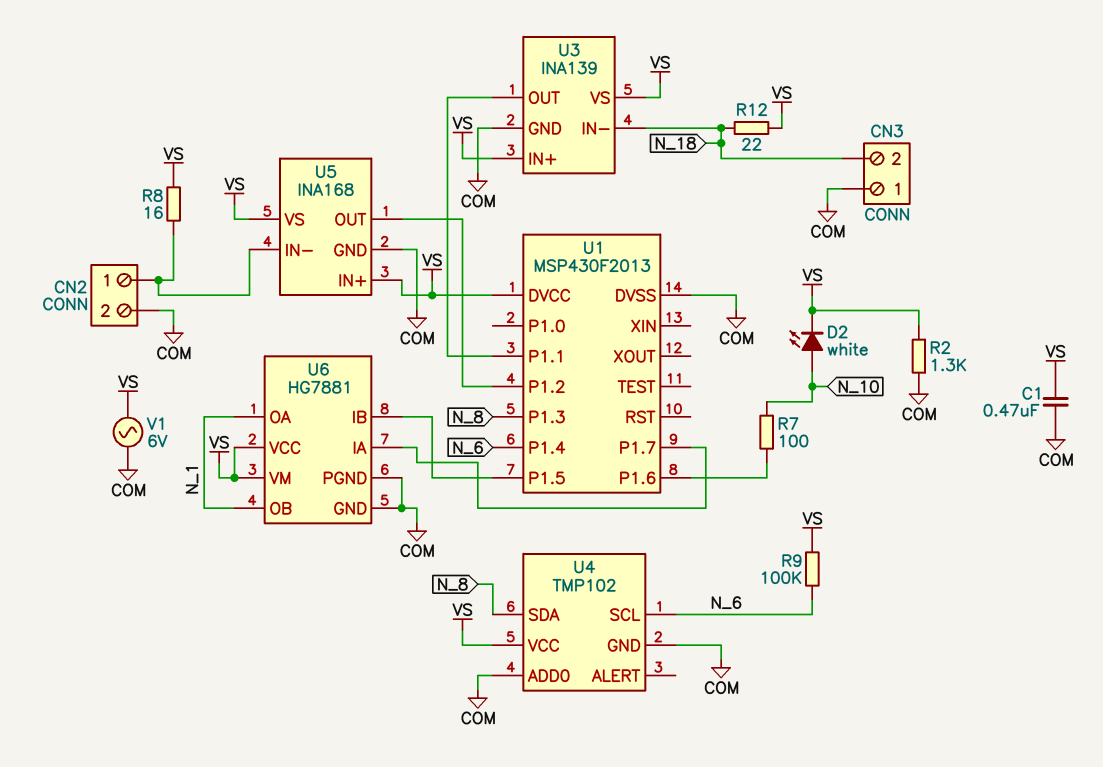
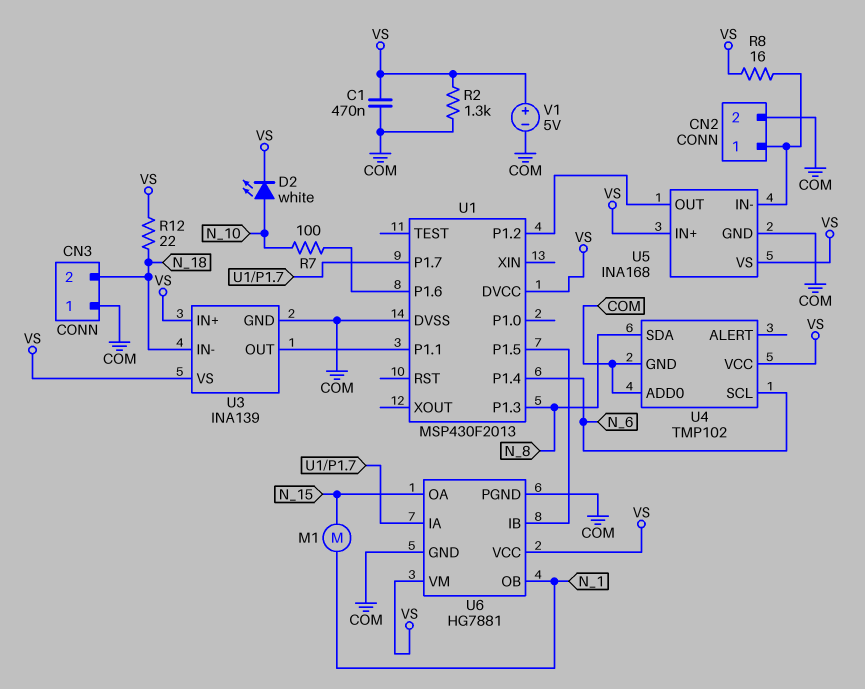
M1: none -> motor (N_1, N_15)
R9: 100k (N_6, VS) -> none
U6 pin OA: N_1 -> N_15
V1: AC 6V (COM, VS) -> 5V (plus VS, minus COM)

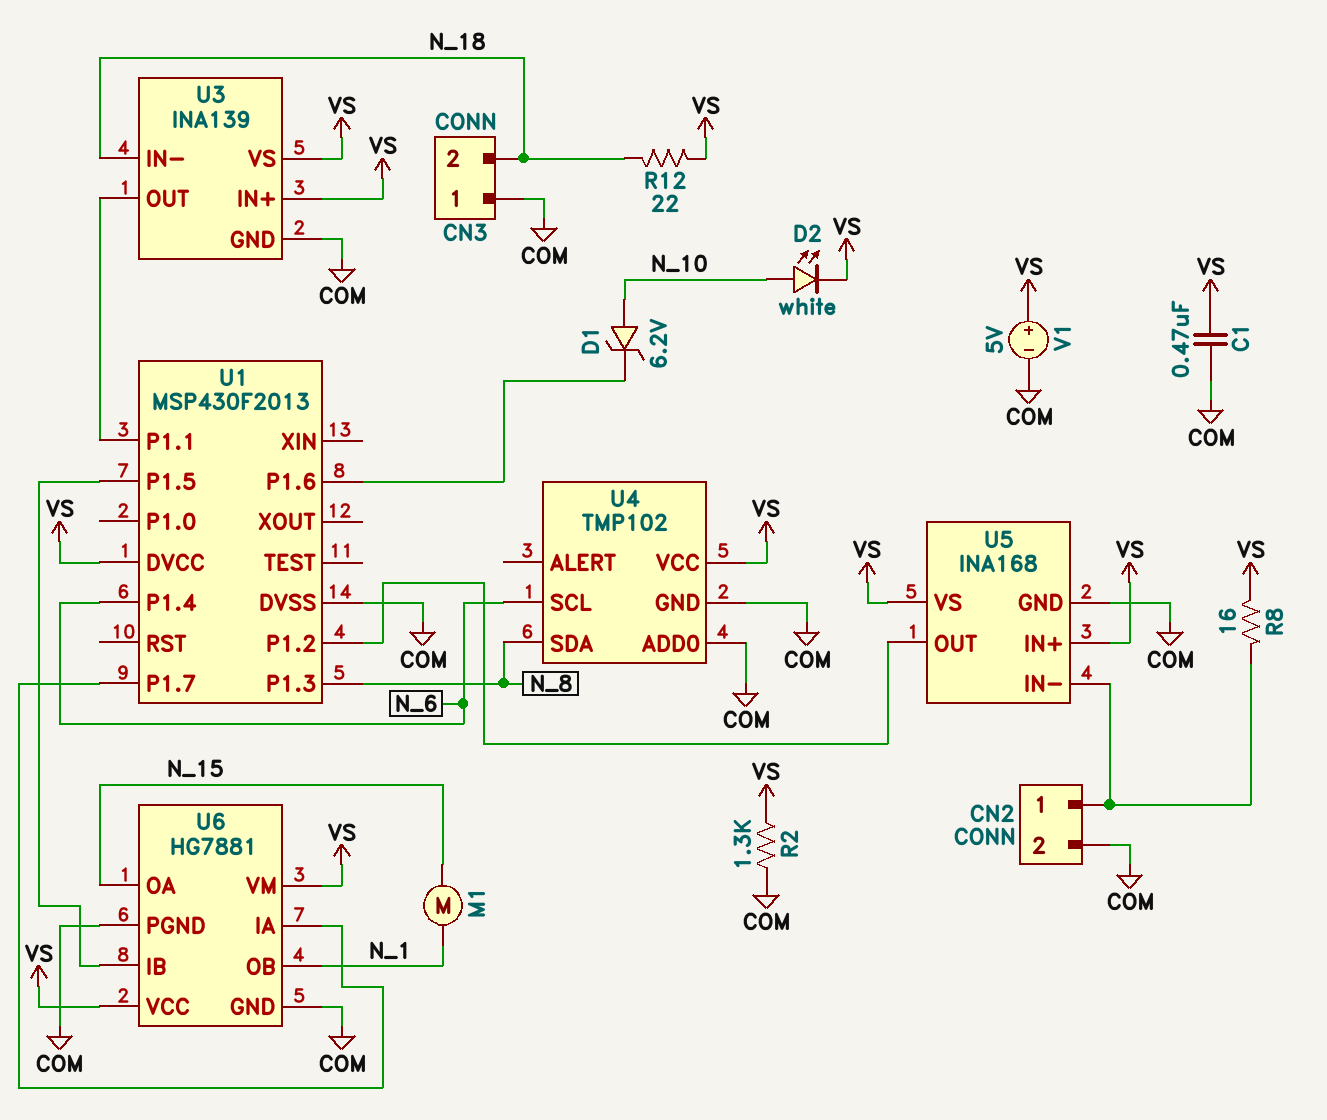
D1: none -> zener 6.2V (A N_10, K U1/P1.6)
R7: 100 (N_10, U1/P1.6) -> none

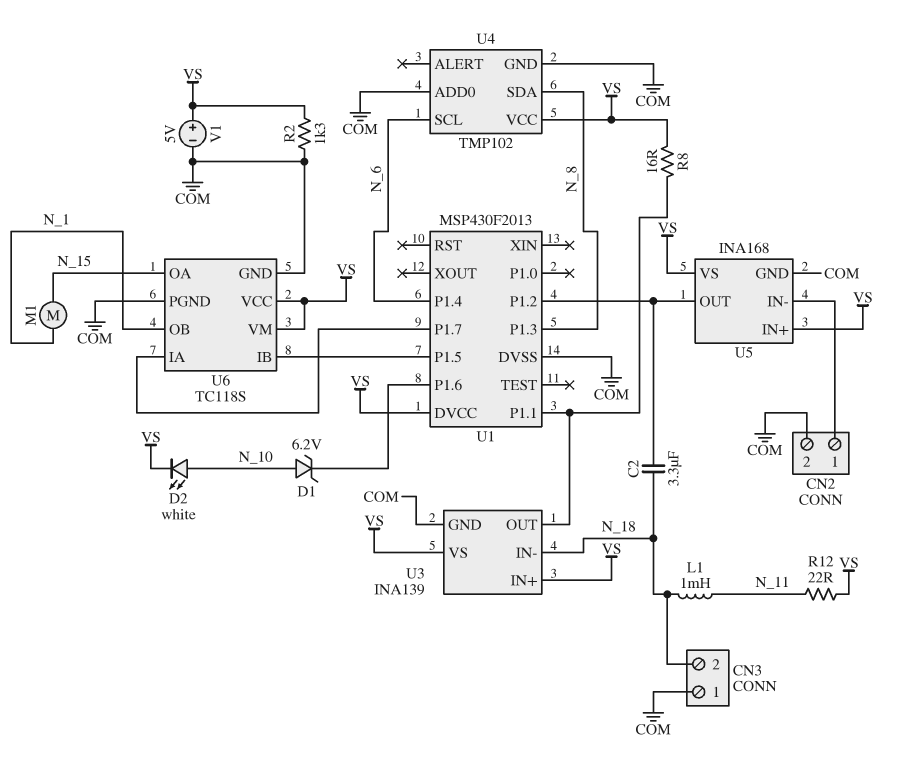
C1: 470nF (COM, VS) -> none
C2: none -> 3.3uF (N_18, U1/P1.2)
L1: none -> 1mH (N_11, N_18)
R8: 16 (CN2/1, VS) -> 16 (U1/P1.1, VS)
R12: 22 (N_18, VS) -> 22 (N_11, VS)
U6: HG7881 -> TC118S

